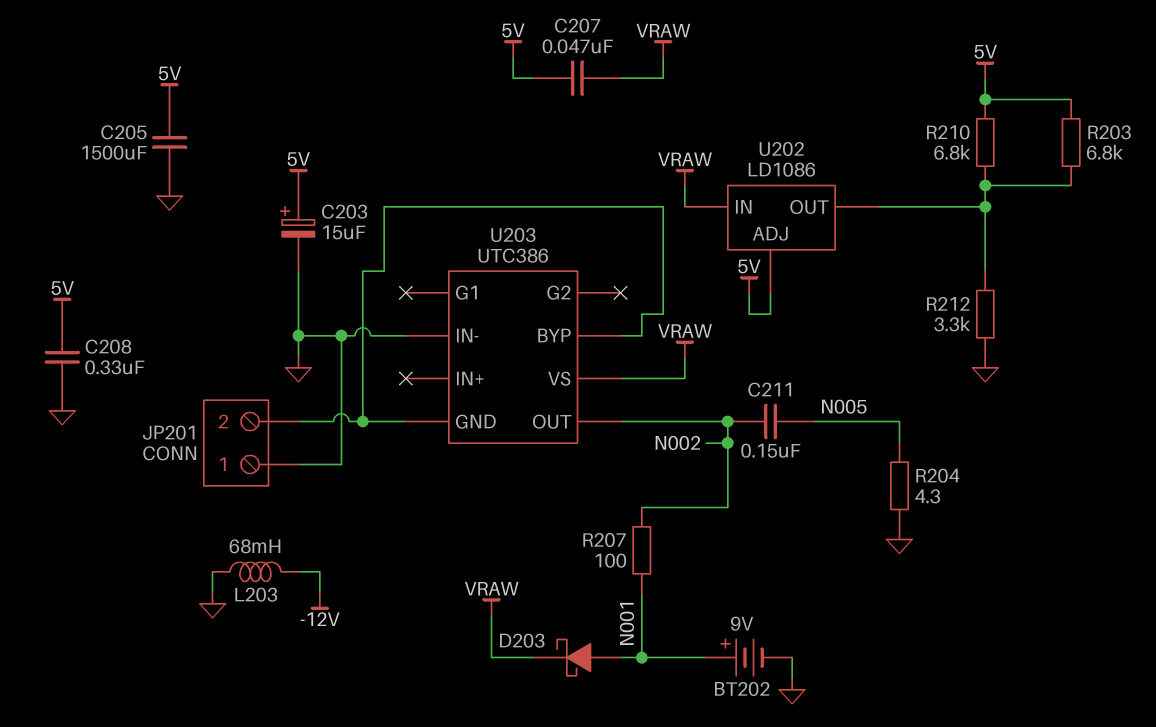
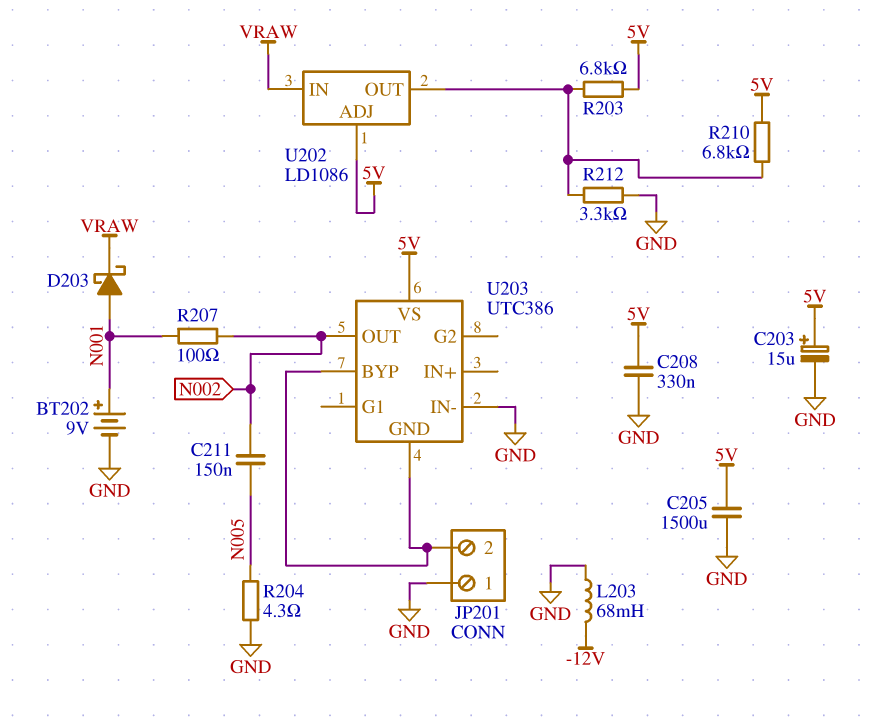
C207: 47nF (5V, VRAW) -> none
U203 pin VS: VRAW -> 5V

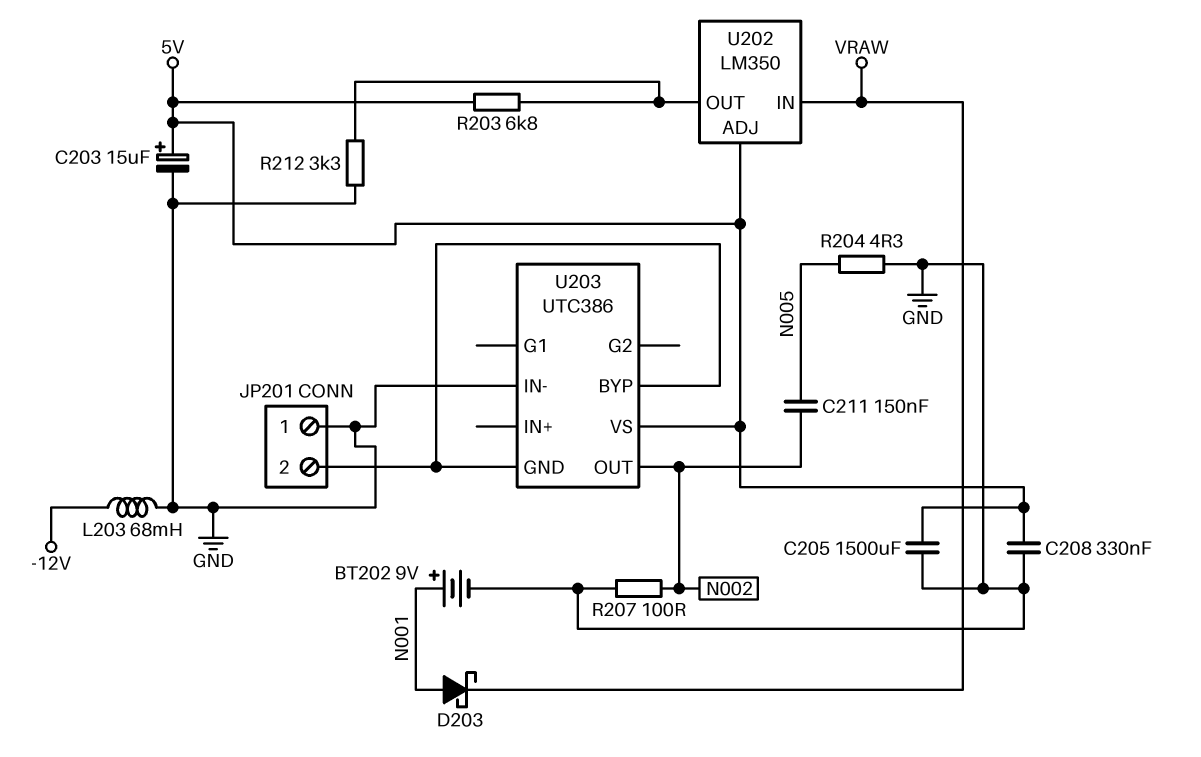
R207: 100 (N001, N002) -> 100 (GND, N002)
R210: 6.8k (5V, U202/OUT) -> none
U202: LD1086 -> LM350

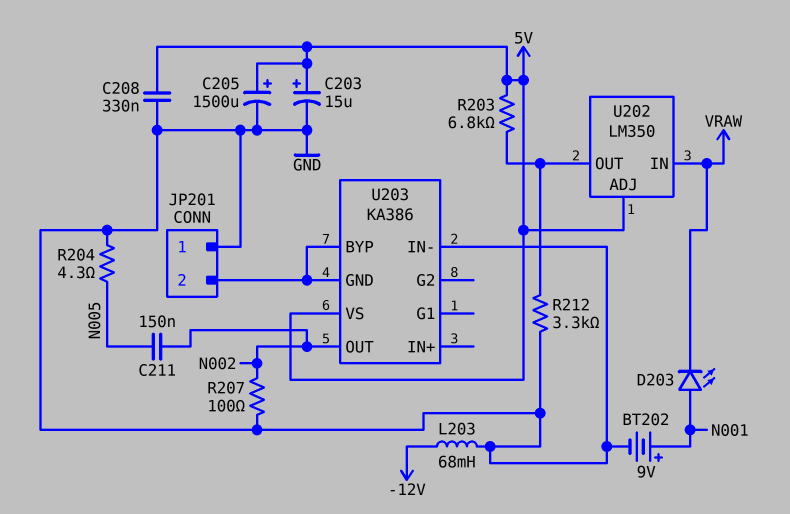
C205: 1500uF (5V, GND) -> 1500uF (plus 5V, minus GND)
D203: schottky (A N001, K VRAW) -> LED (A N001, K VRAW)
U203: UTC386 -> KA386

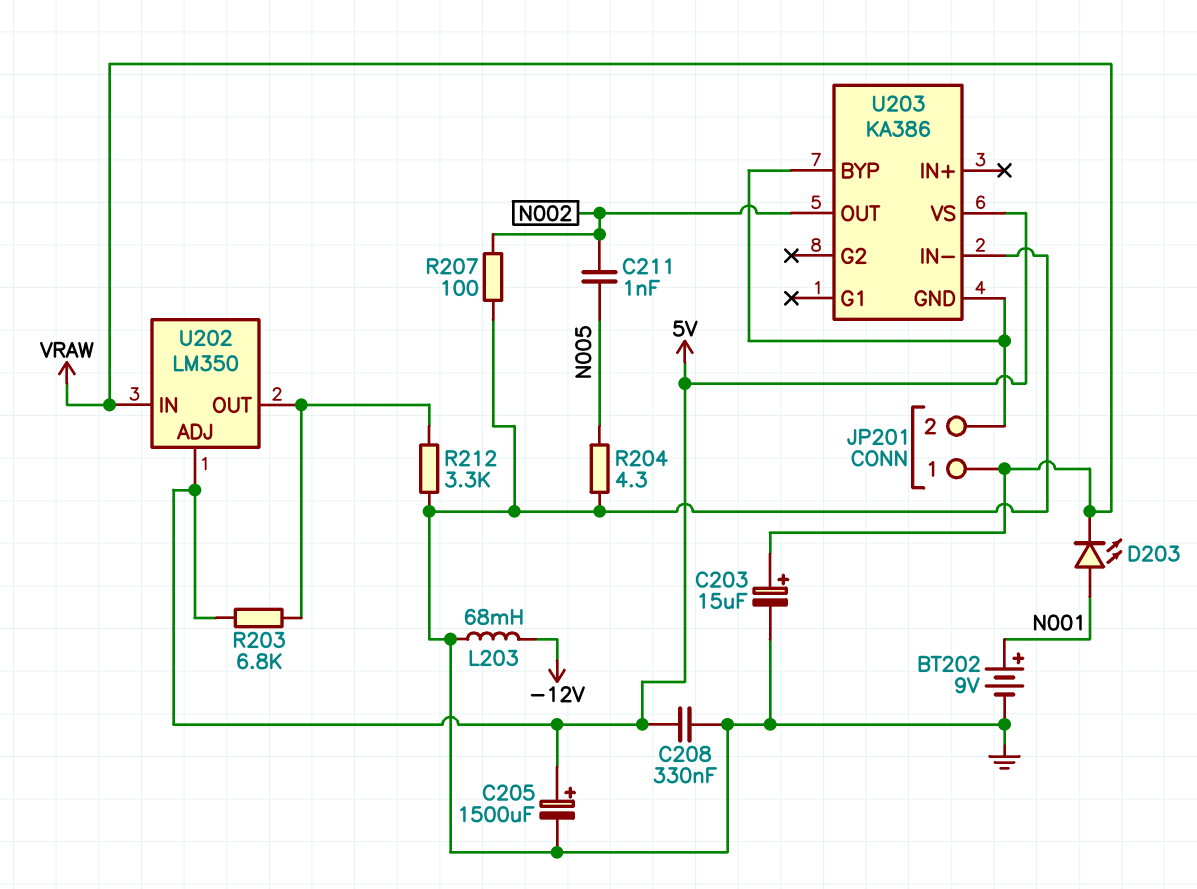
C203: 15uF (plus 5V, minus GND) -> 15uF (plus VRAW, minus GND)
C211: 150nF (N002, N005) -> 1nF (N002, N005)
JP201 pin 1: GND -> VRAW

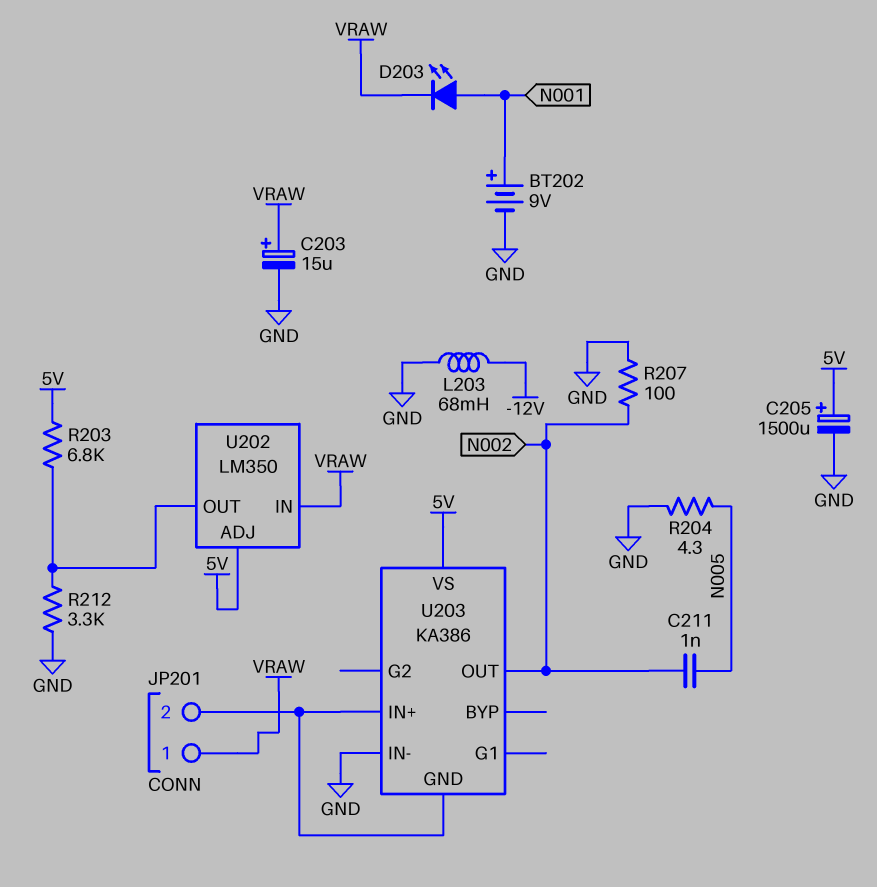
C208: 330nF (5V, GND) -> none
U203 pin BYP: JP201/2 -> none
U203 pin IN+: none -> JP201/2

